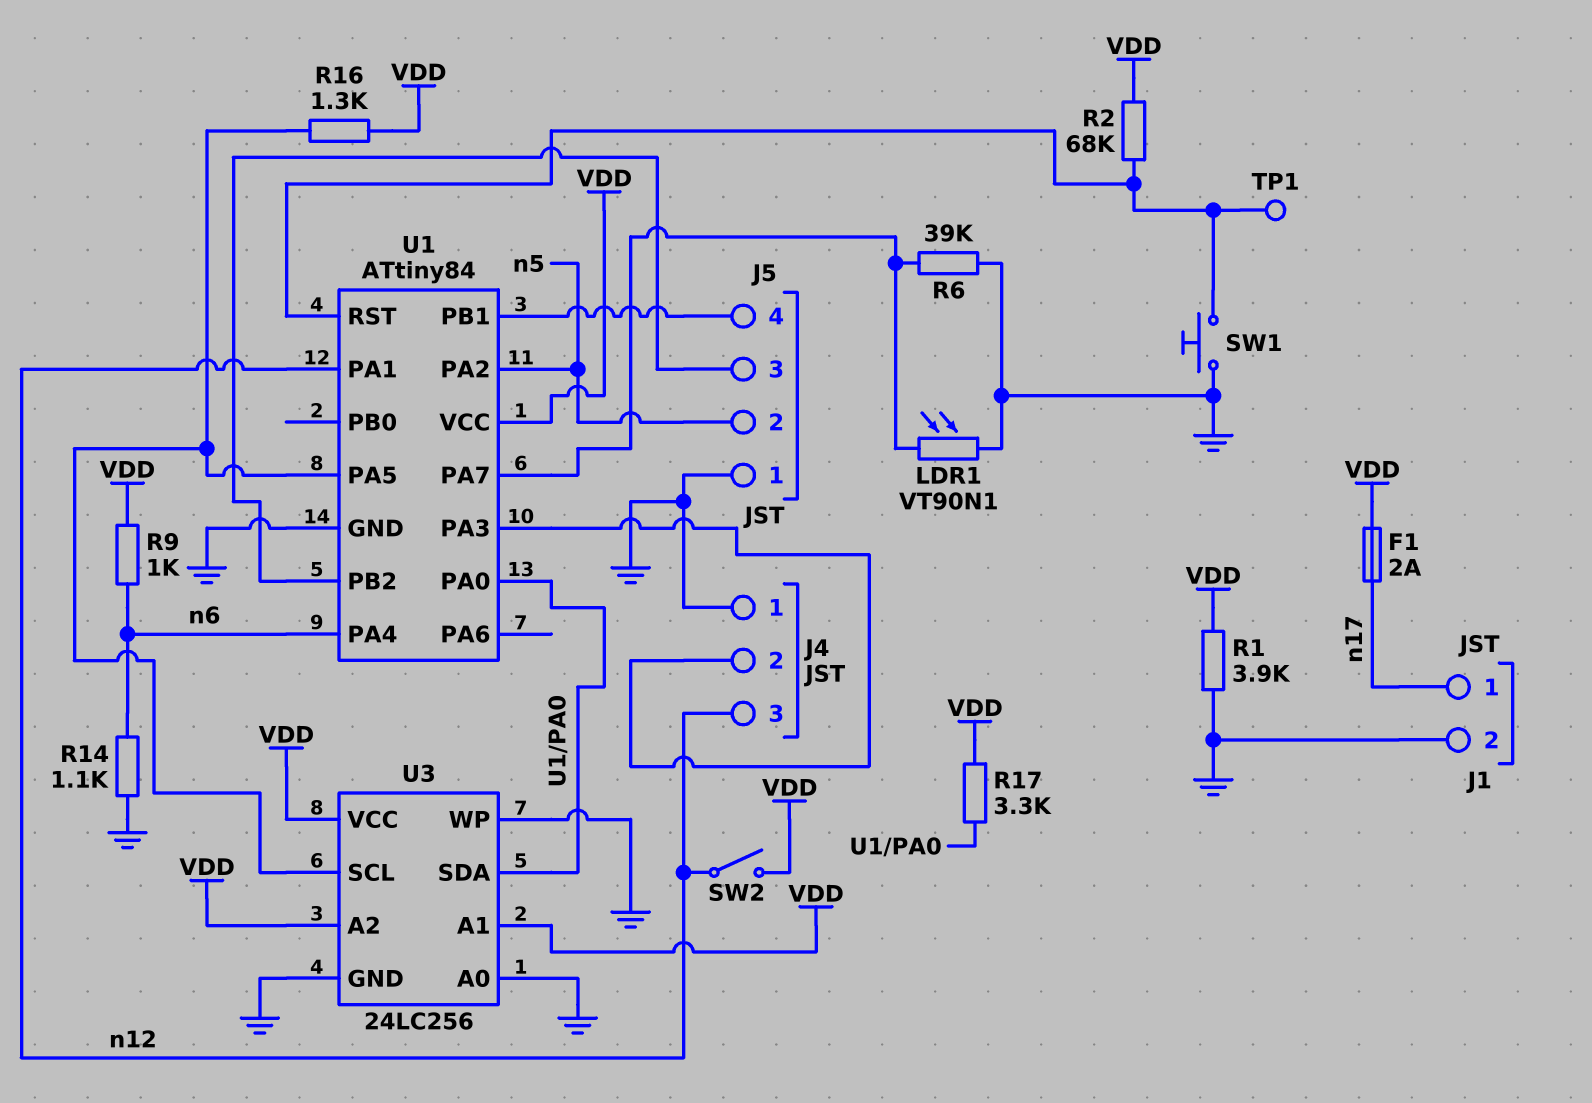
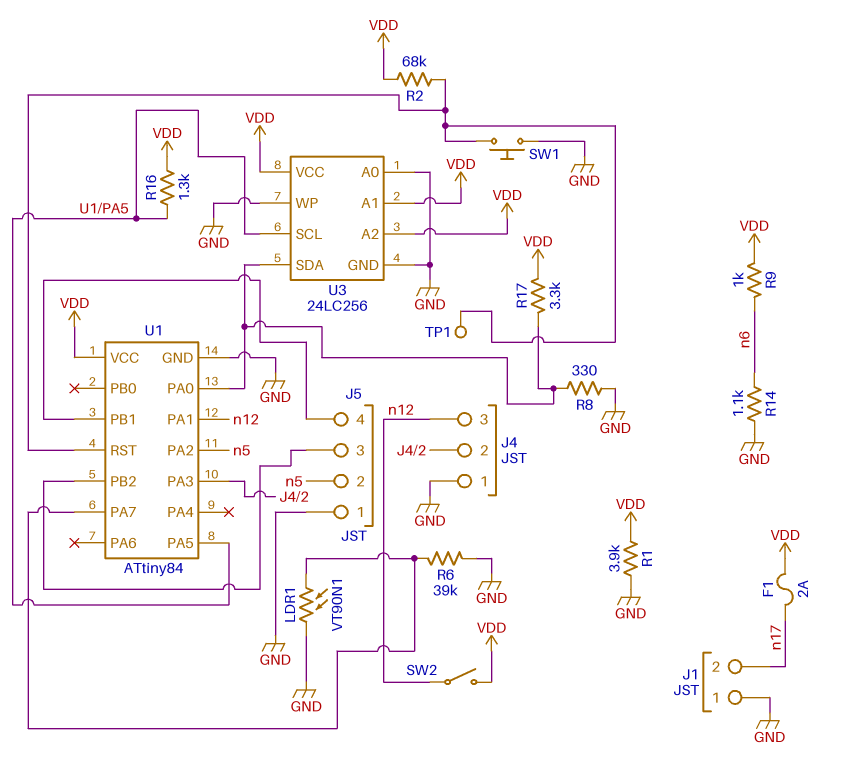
J1 pin 1: n17 -> GND
J1 pin 2: GND -> n17
R8: none -> 330 (GND, U1/PA0)
U1 pin PA4: n6 -> none

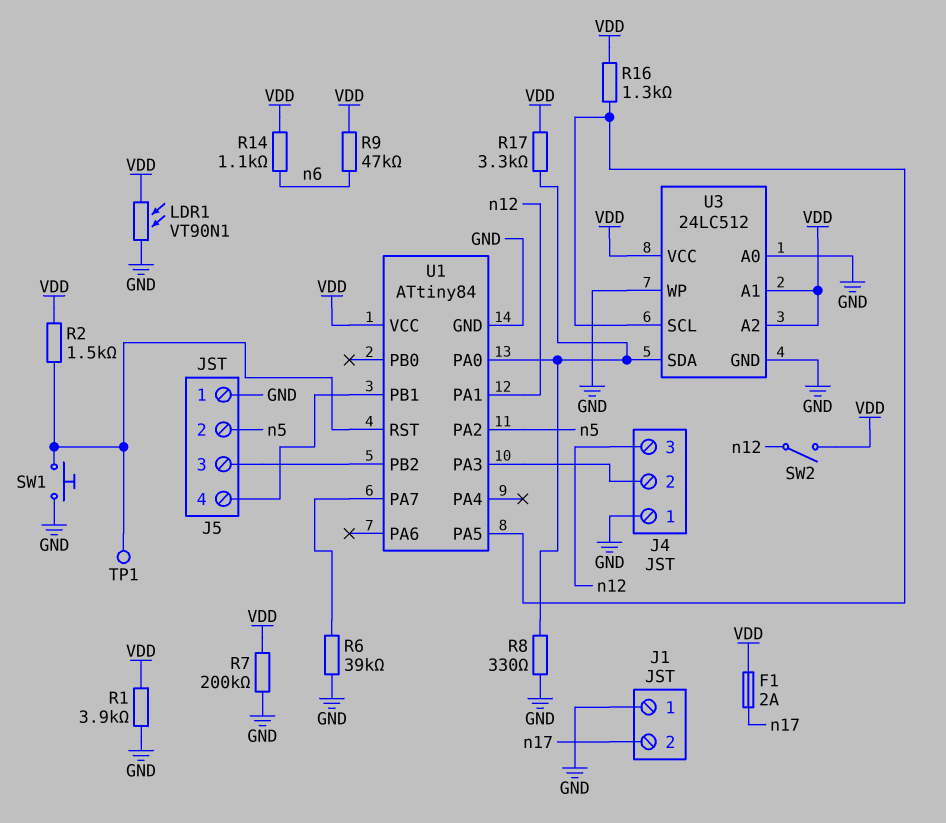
LDR1: VT90N1 (GND, U1/PA7) -> VT90N1 (GND, VDD)
R2: 68k (U1/RST, VDD) -> 1.5k (U1/RST, VDD)
R7: none -> 200k (GND, VDD)
R9: 1k (VDD, n6) -> 47k (VDD, n6)
R14: 1.1k (GND, n6) -> 1.1k (VDD, n6)
U3: 24LC256 -> 24LC512

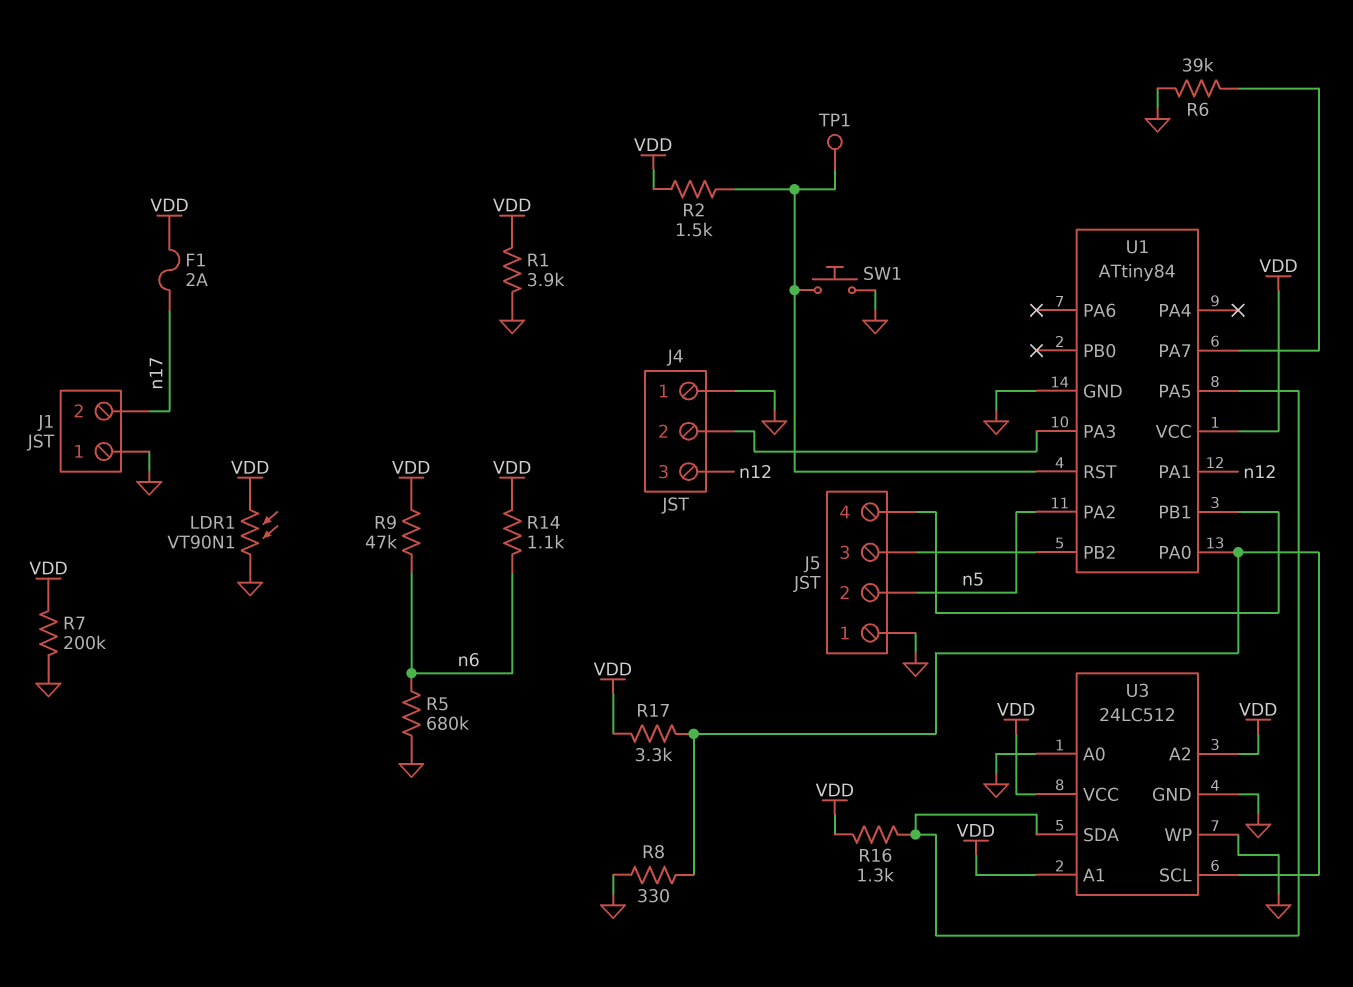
R5: none -> 680k (GND, n6)
SW2: switch (VDD, n12) -> none
U3 pin SCL: U1/PA5 -> U1/PA0
U3 pin SDA: U1/PA0 -> U1/PA5

